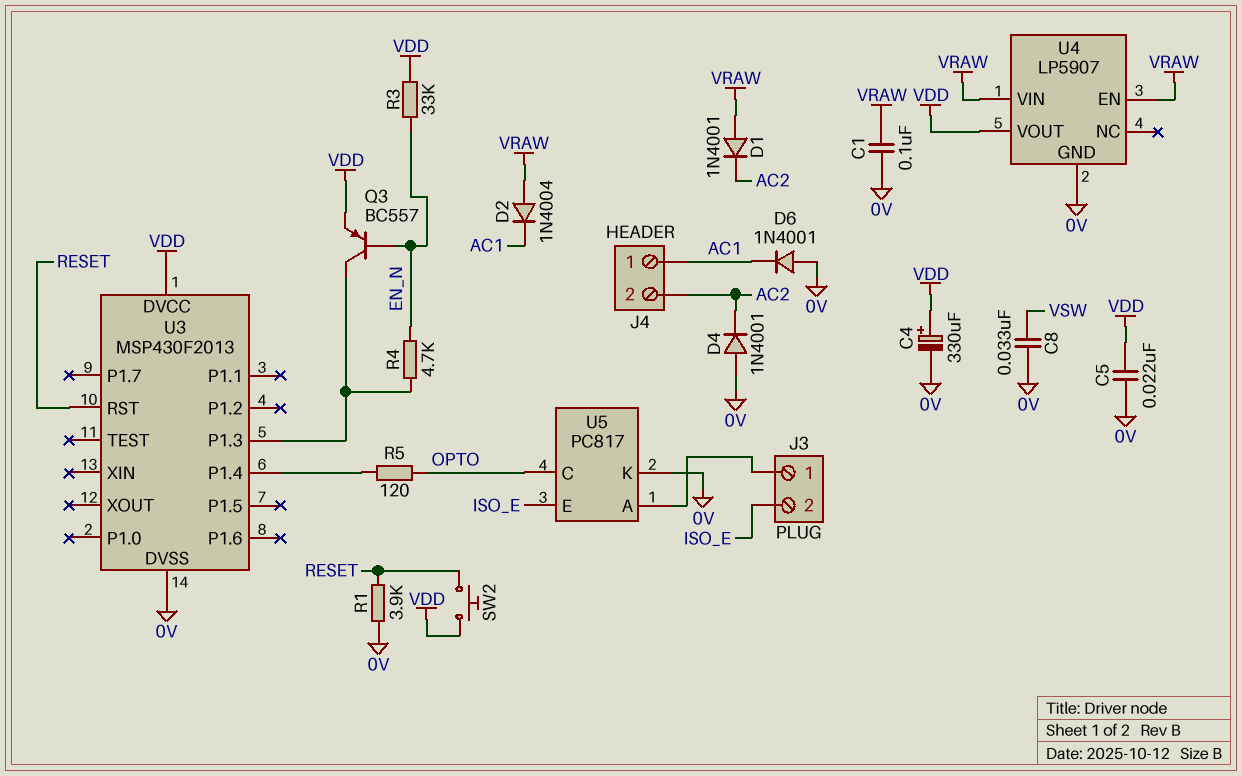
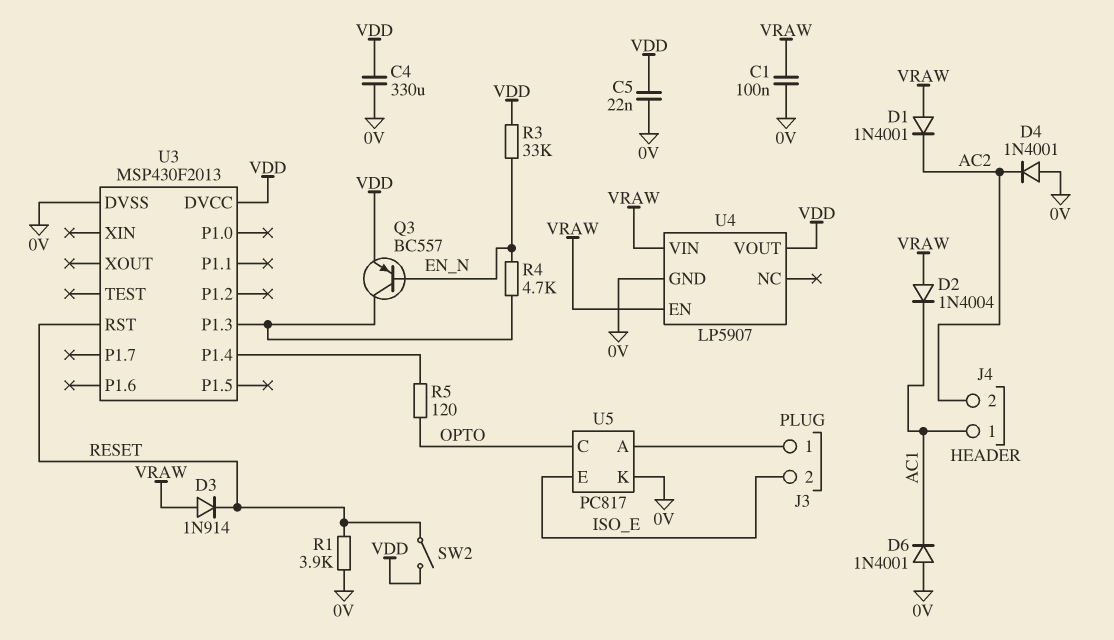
C4: 330uF (plus VDD, minus 0V) -> 330uF (0V, VDD)
C8: 33nF (0V, VSW) -> none
D3: none -> diode 1N914 (A VRAW, K RESET)
SW2: button (RESET, VDD) -> switch (RESET, VDD)

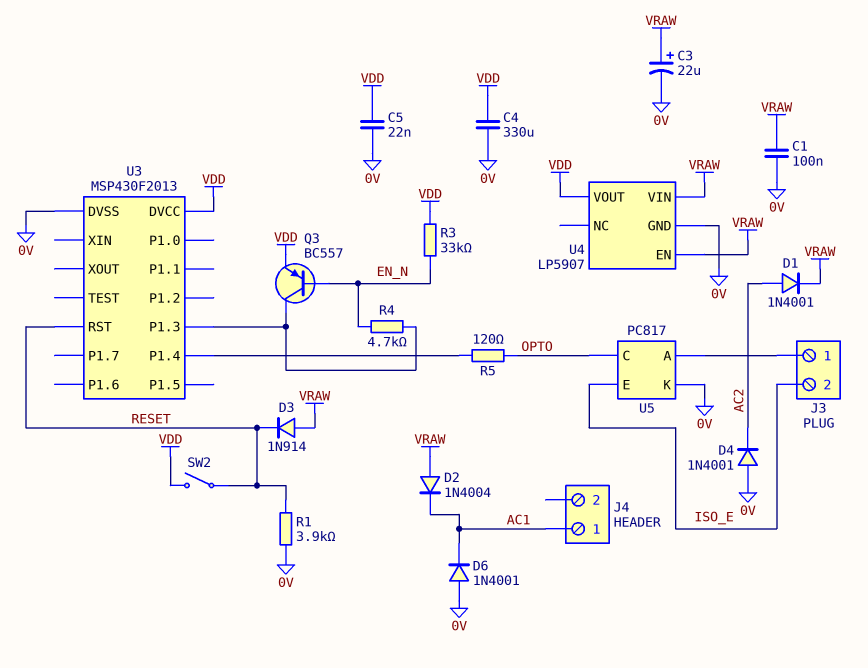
C3: none -> 22uF (plus VRAW, minus 0V)
D1: diode 1N4001 (A VRAW, K AC2) -> diode 1N4001 (A AC2, K VRAW)
J4 pin 2: AC2 -> none

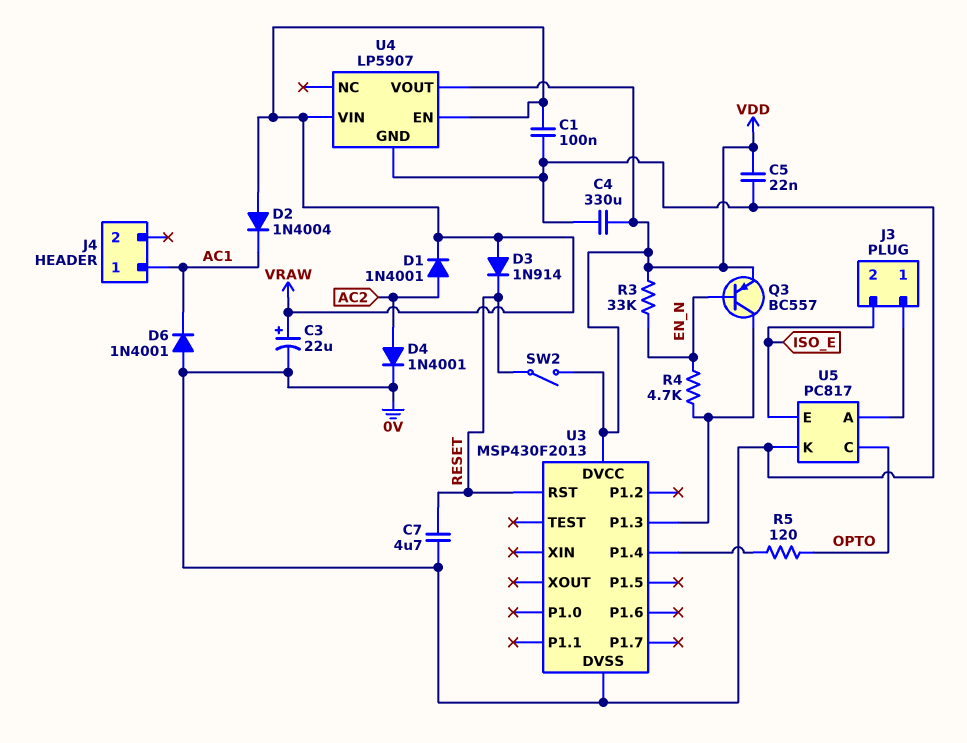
C7: none -> 4.7uF (0V, RESET)
D4: diode 1N4001 (A 0V, K AC2) -> diode 1N4001 (A AC2, K 0V)
R1: 3.9k (0V, RESET) -> none

